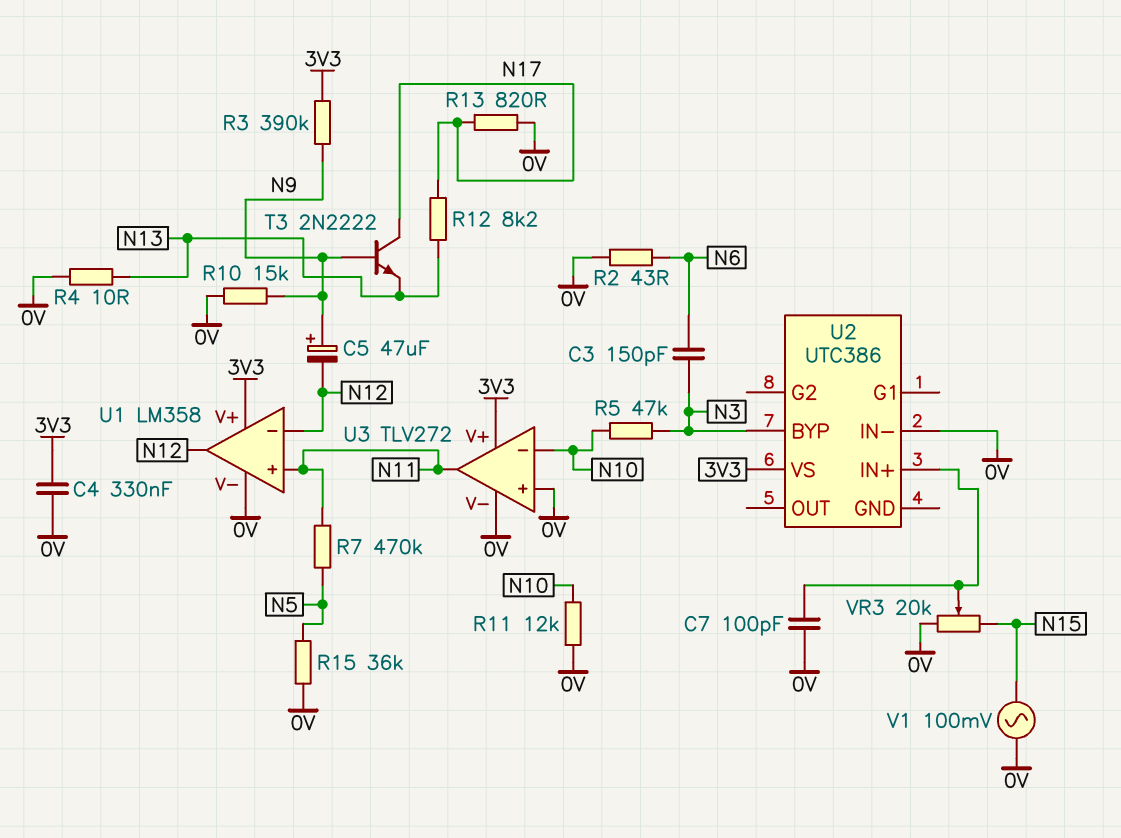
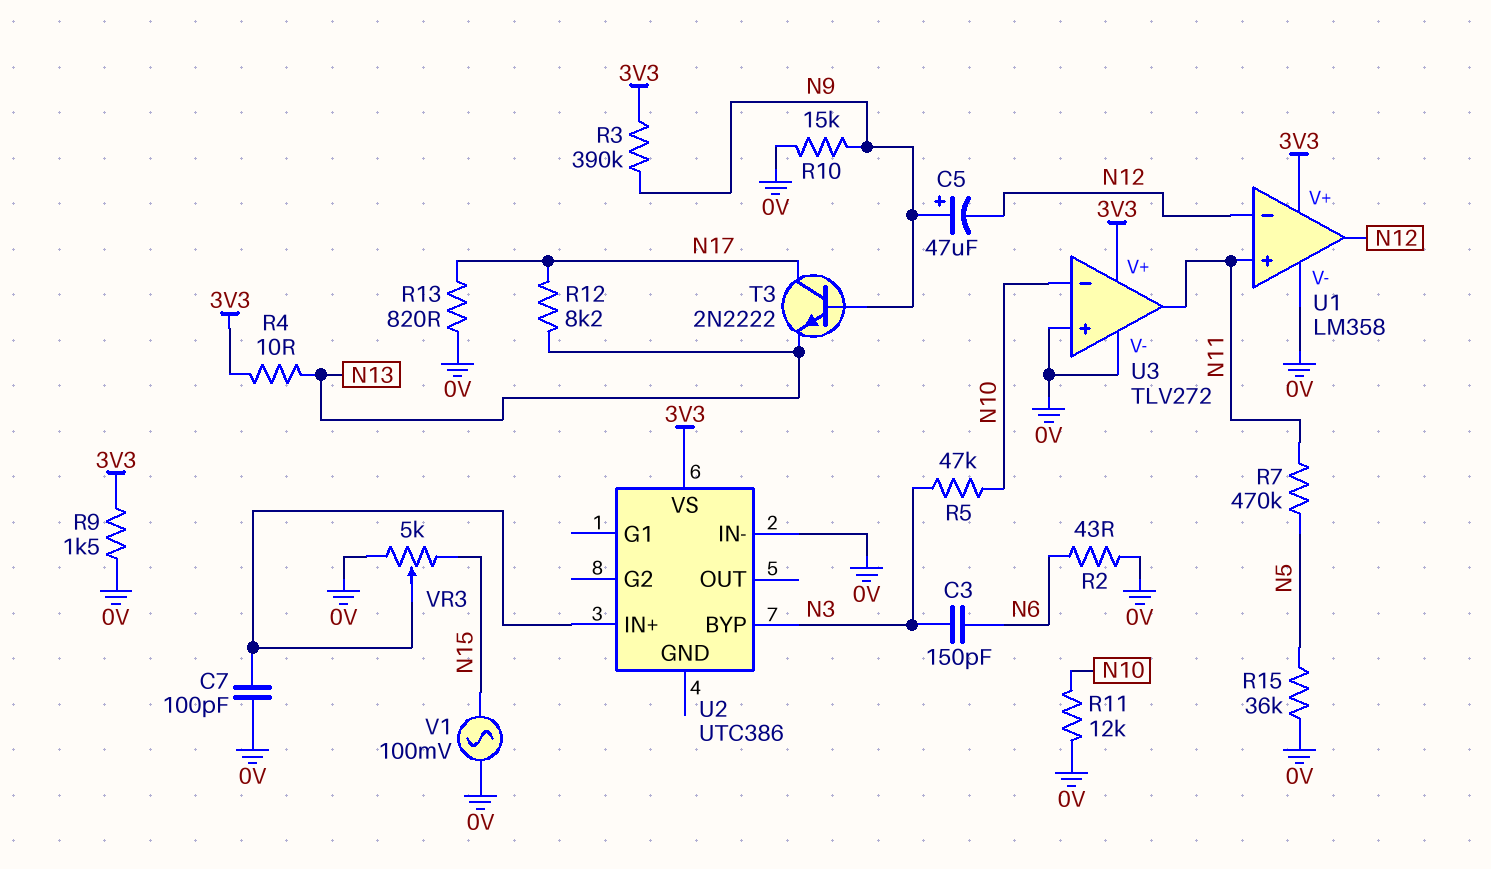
C4: 330nF (0V, 3V3) -> none
R4: 10 (0V, N13) -> 10 (3V3, N13)
R9: none -> 1.5k (0V, 3V3)
VR3: 20k (0V, N15, wiper U2/IN+) -> 5k (0V, N15, wiper U2/IN+)

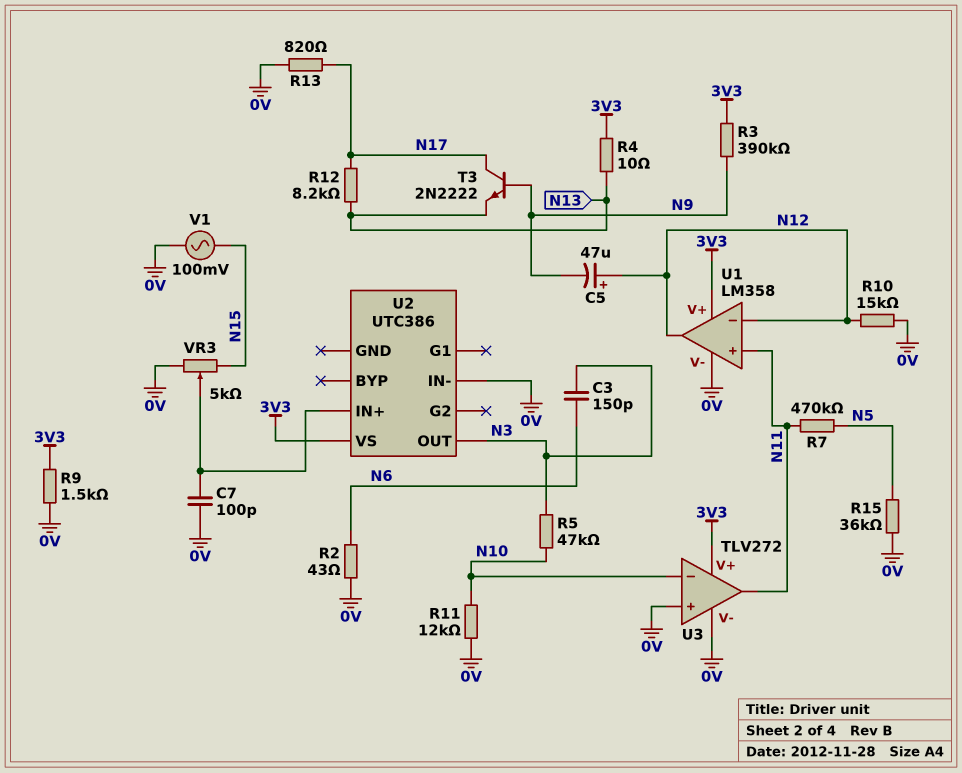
C5: 47uF (plus N9, minus N12) -> 47uF (plus N12, minus N9)
R10: 15k (0V, N9) -> 15k (0V, N12)
U2 pin BYP: N3 -> none
U2 pin OUT: none -> N3

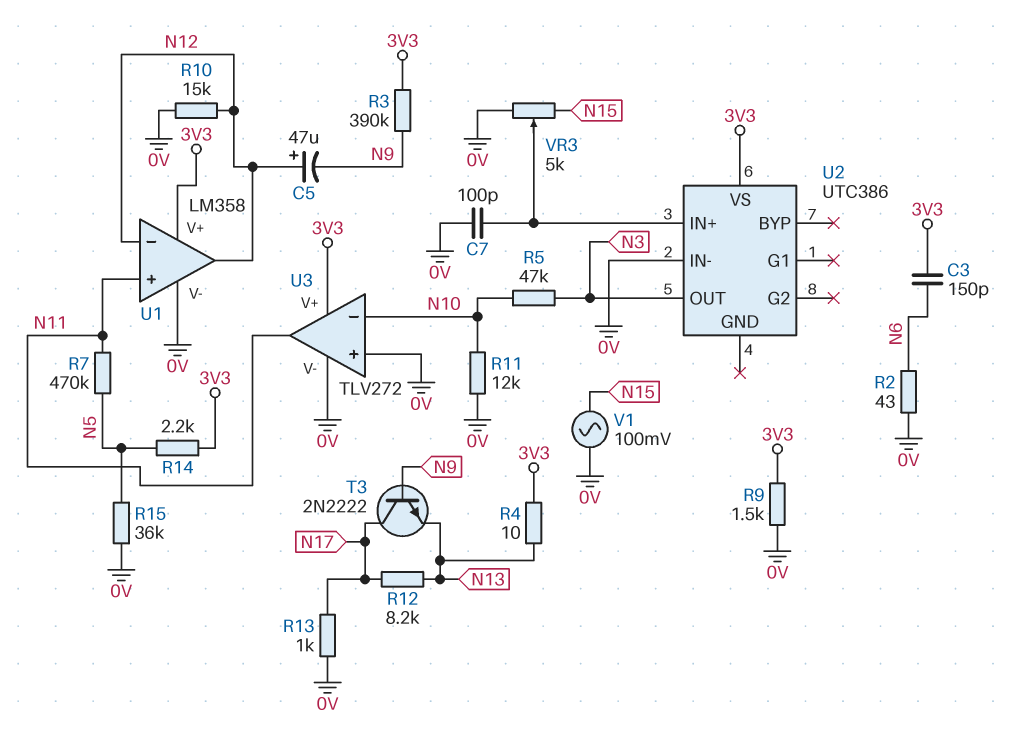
C3: 150pF (N3, N6) -> 150pF (3V3, N6)
R13: 820 (0V, N17) -> 1k (0V, N17)
R14: none -> 2.2k (3V3, N5)

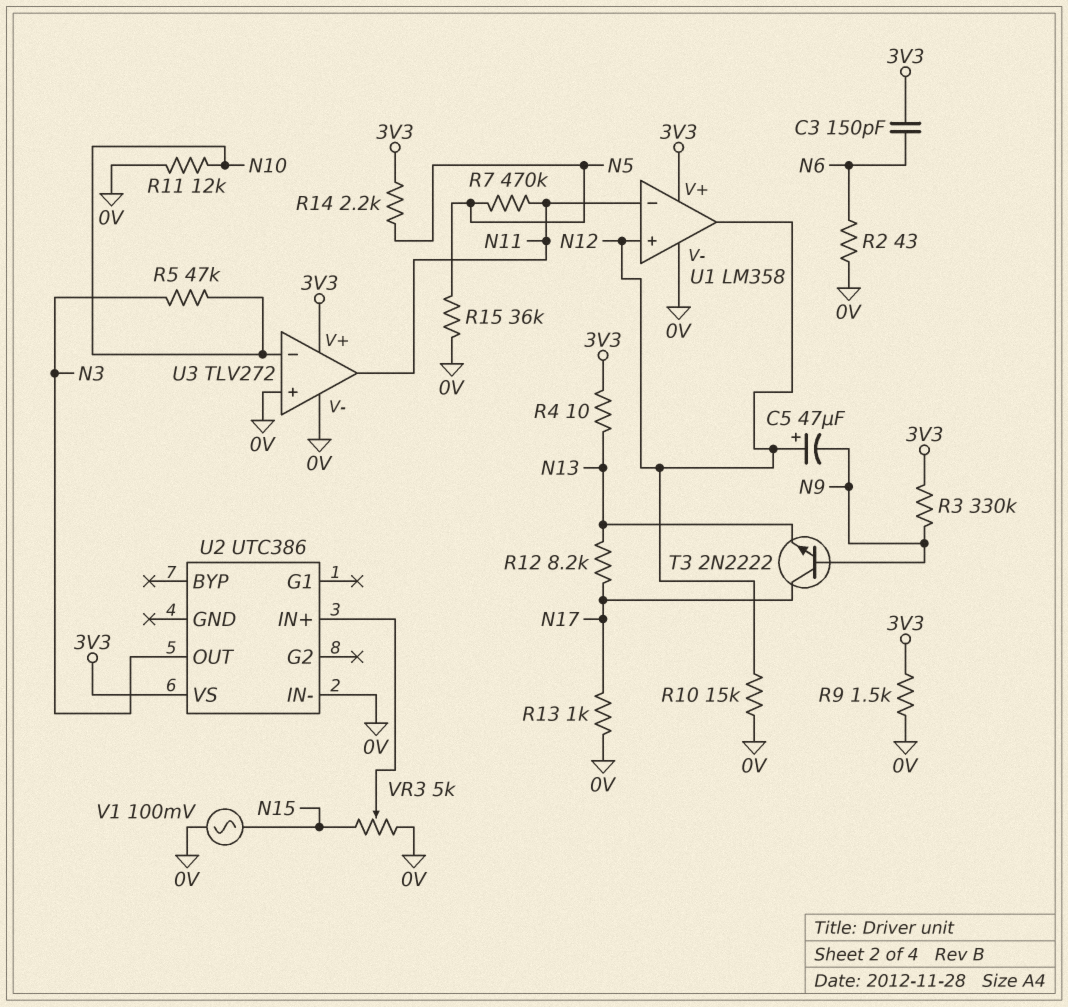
C7: 100pF (0V, U2/IN+) -> none
R3: 390k (3V3, N9) -> 330k (3V3, N9)
U1 pin in+: N11 -> N12
U1 pin in-: N12 -> N11

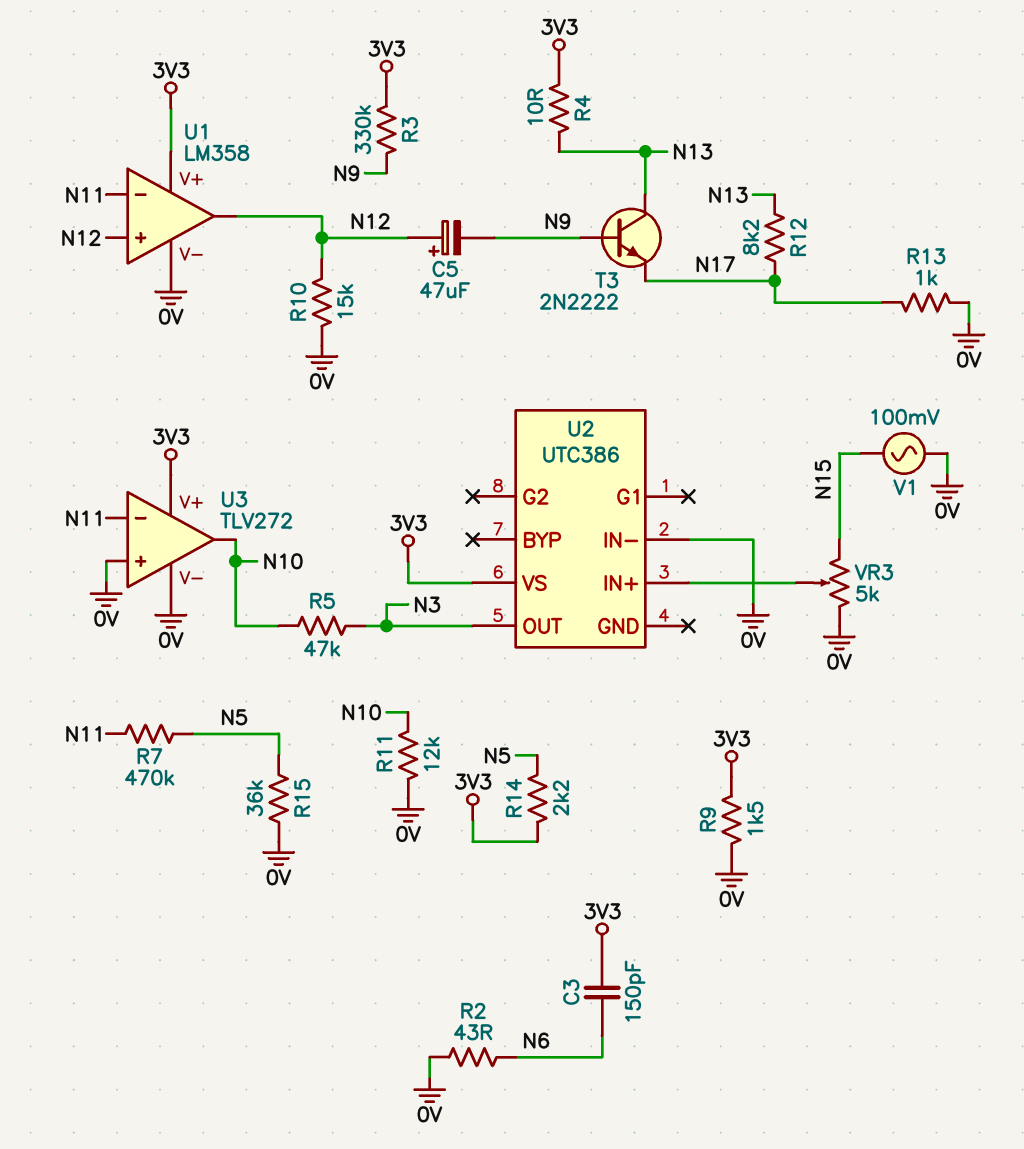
T3: NPN 2N2222 (B N9, C N17, E N13) -> NPN 2N2222 (B N9, C N13, E N17)
U3 pin in-: N10 -> N11
U3 pin out: N11 -> N10

